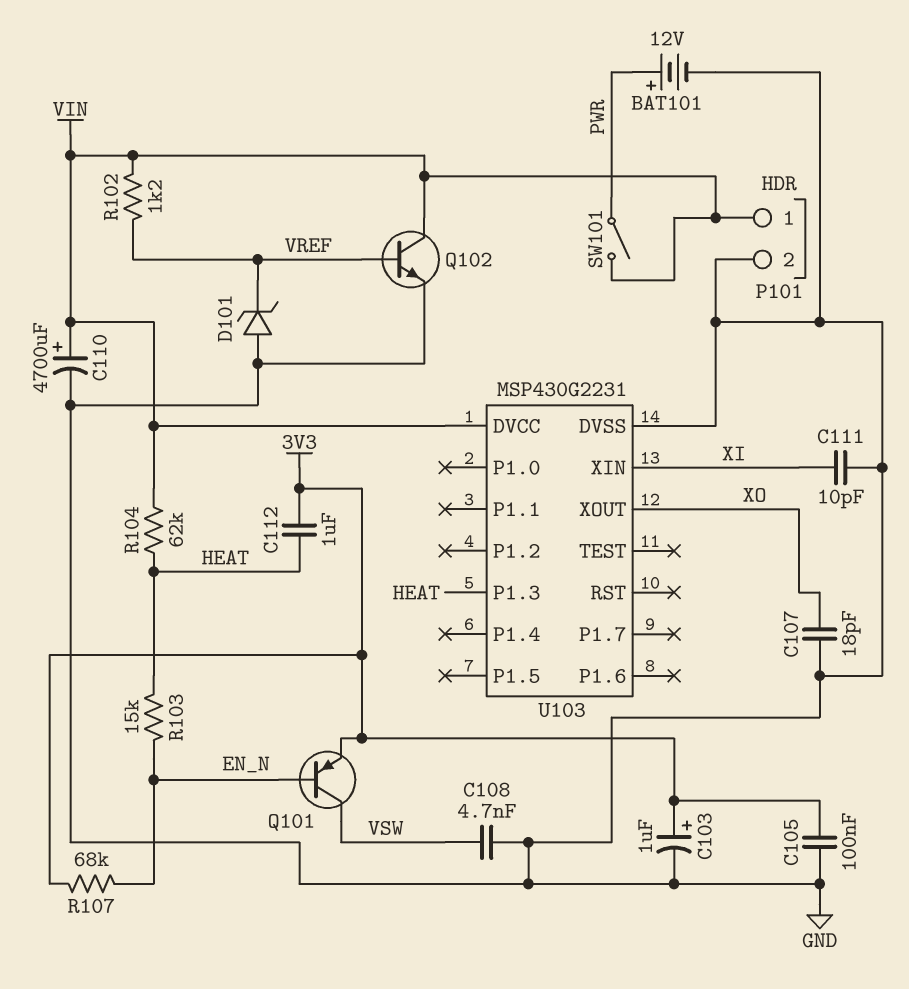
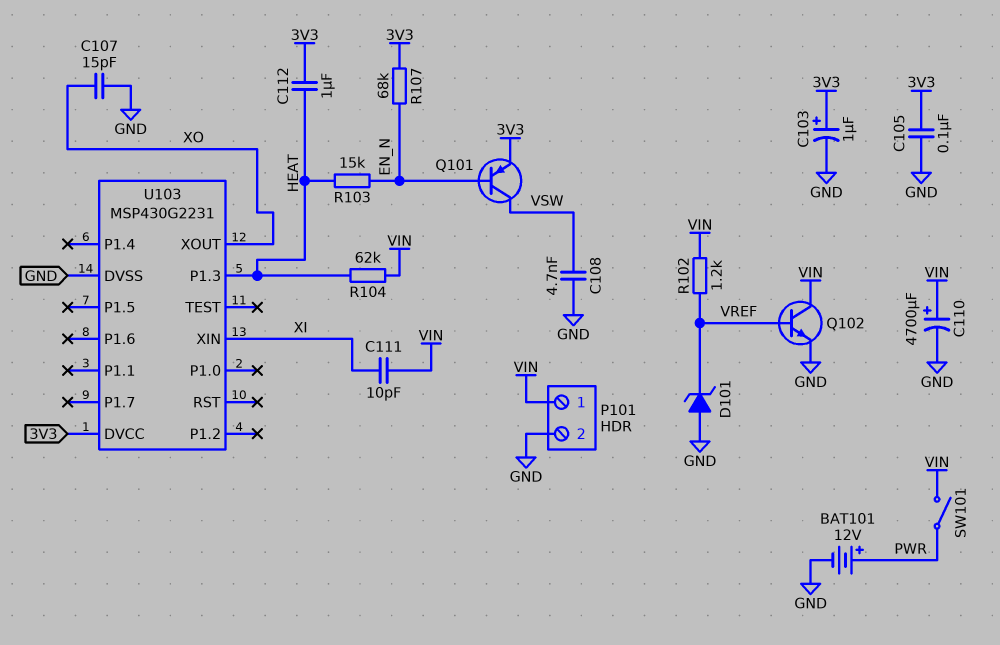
C107: 18pF (GND, XO) -> 15pF (GND, XO)
C111: 10pF (GND, XI) -> 10pF (VIN, XI)
U103 pin DVCC: VIN -> 3V3

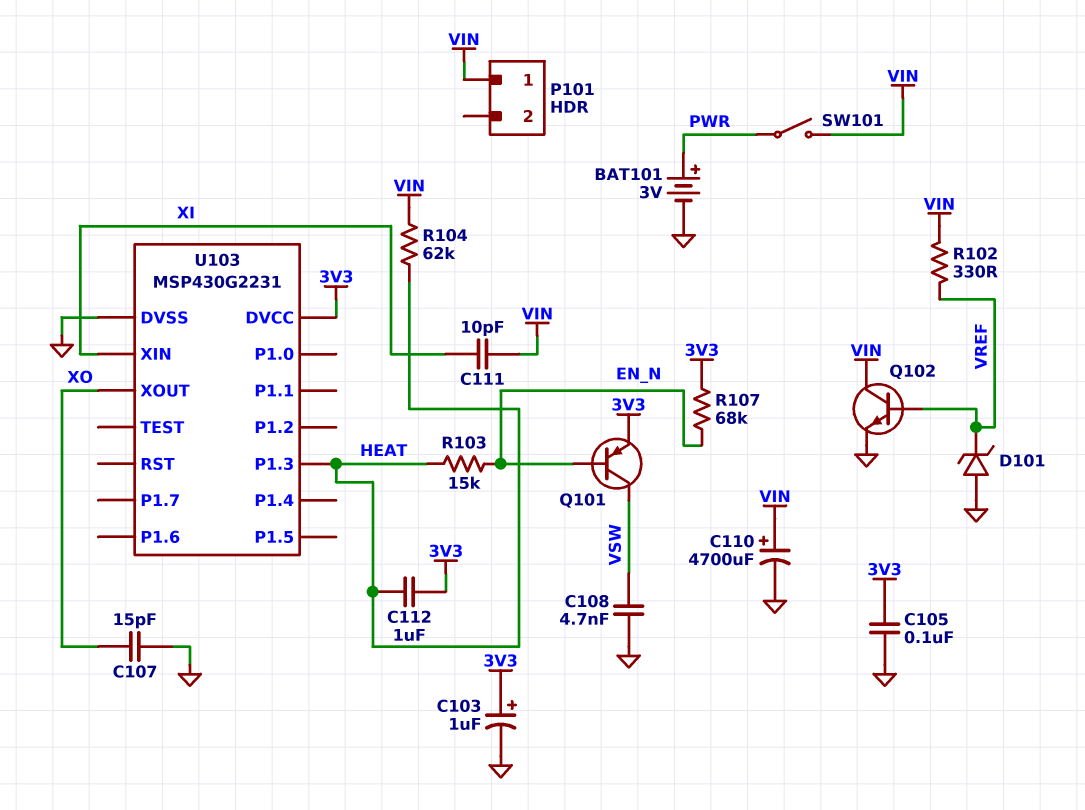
BAT101: 12V (plus PWR, minus GND) -> 3V (plus PWR, minus GND)
P101 pin 2: GND -> none
R102: 1.2k (VIN, VREF) -> 330 (VIN, VREF)

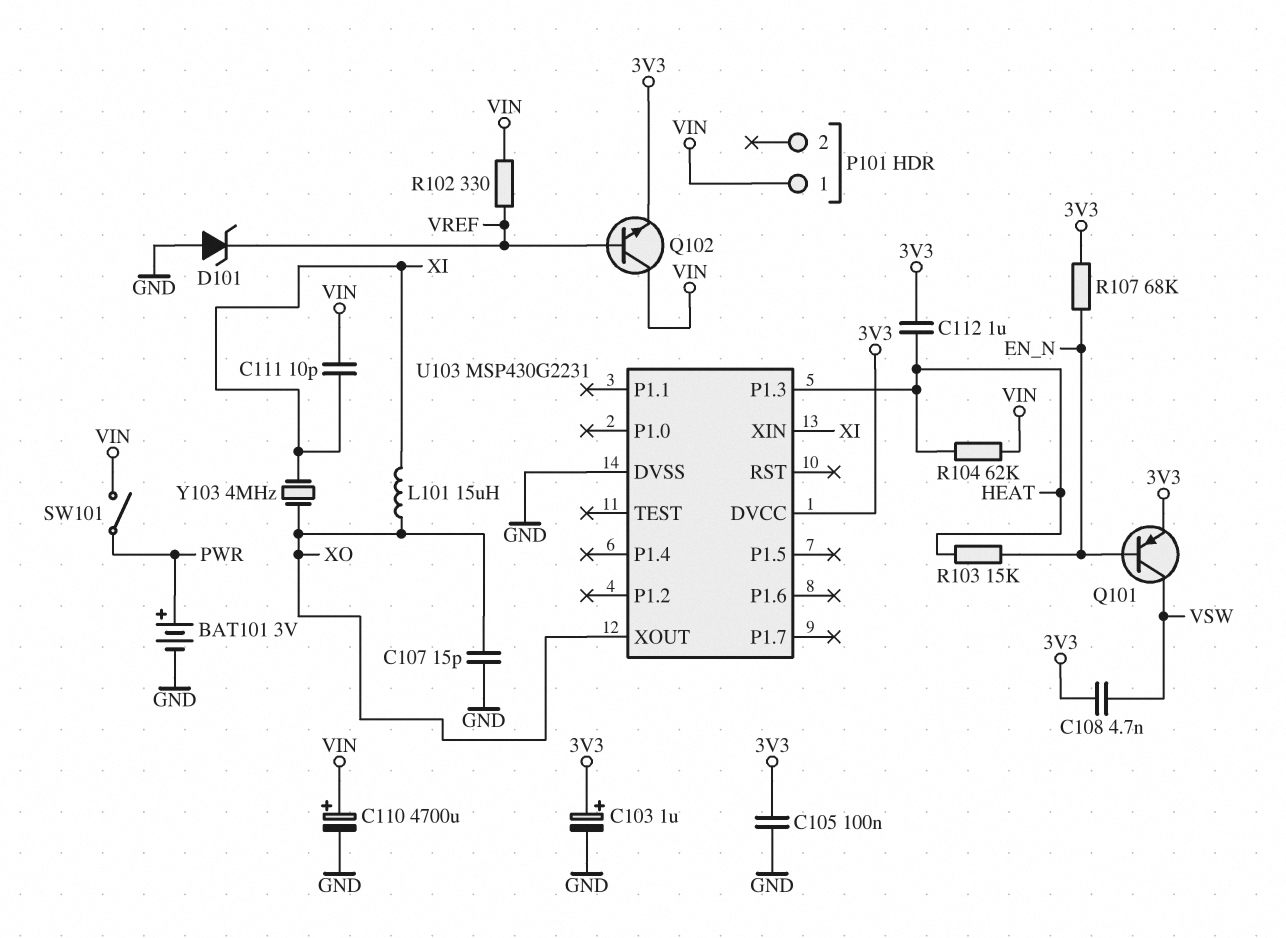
C108: 4.7nF (GND, VSW) -> 4.7nF (3V3, VSW)
L101: none -> 15uH (XI, XO)
Q102: NPN (B VREF, C VIN, E GND) -> NPN (B VREF, C VIN, E 3V3)
Y103: none -> 4MHz (XI, XO)

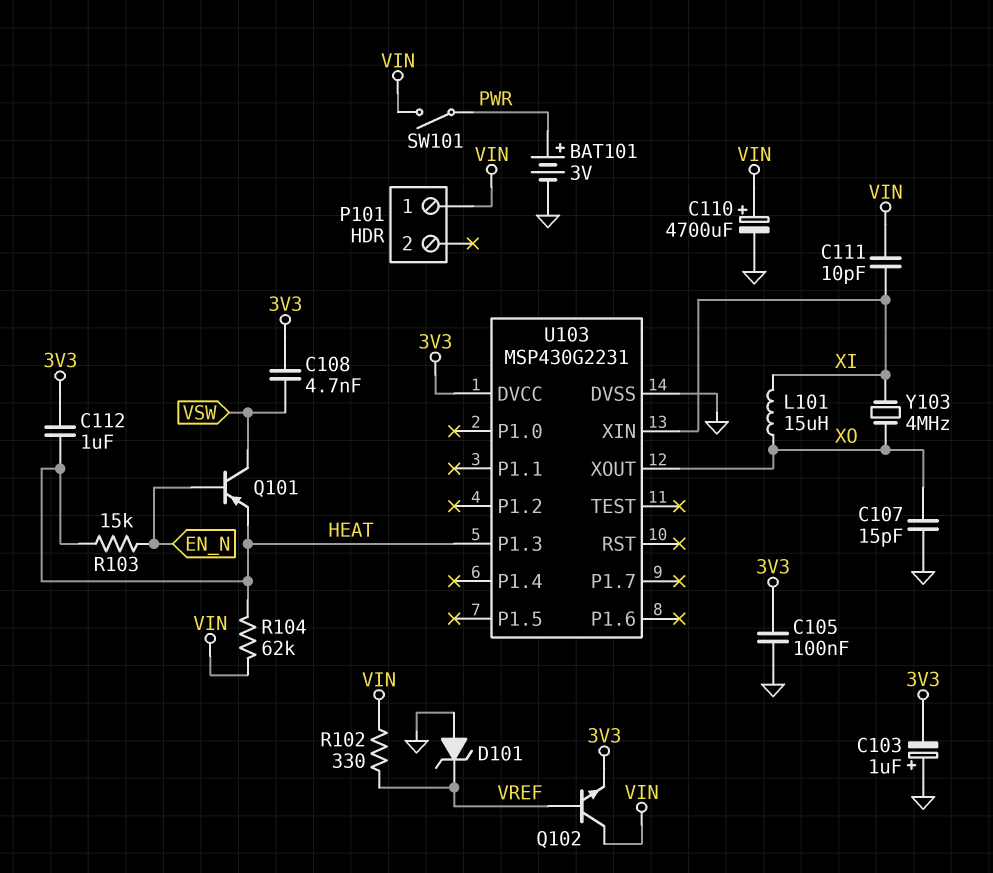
C103: 1uF (plus 3V3, minus GND) -> 1uF (plus GND, minus 3V3)
Q101: PNP (B EN_N, C VSW, E 3V3) -> PNP (B EN_N, C VSW, E HEAT)
R107: 68k (3V3, EN_N) -> none

